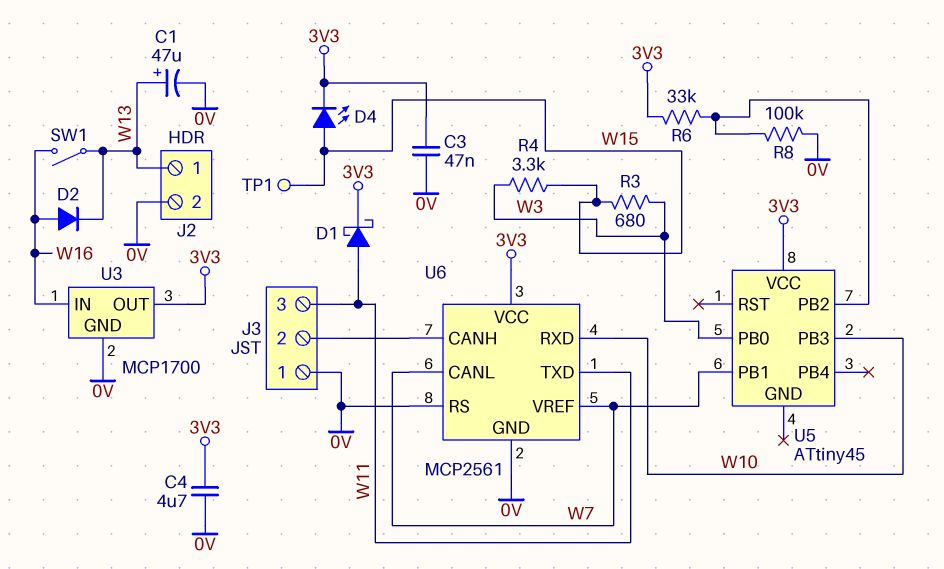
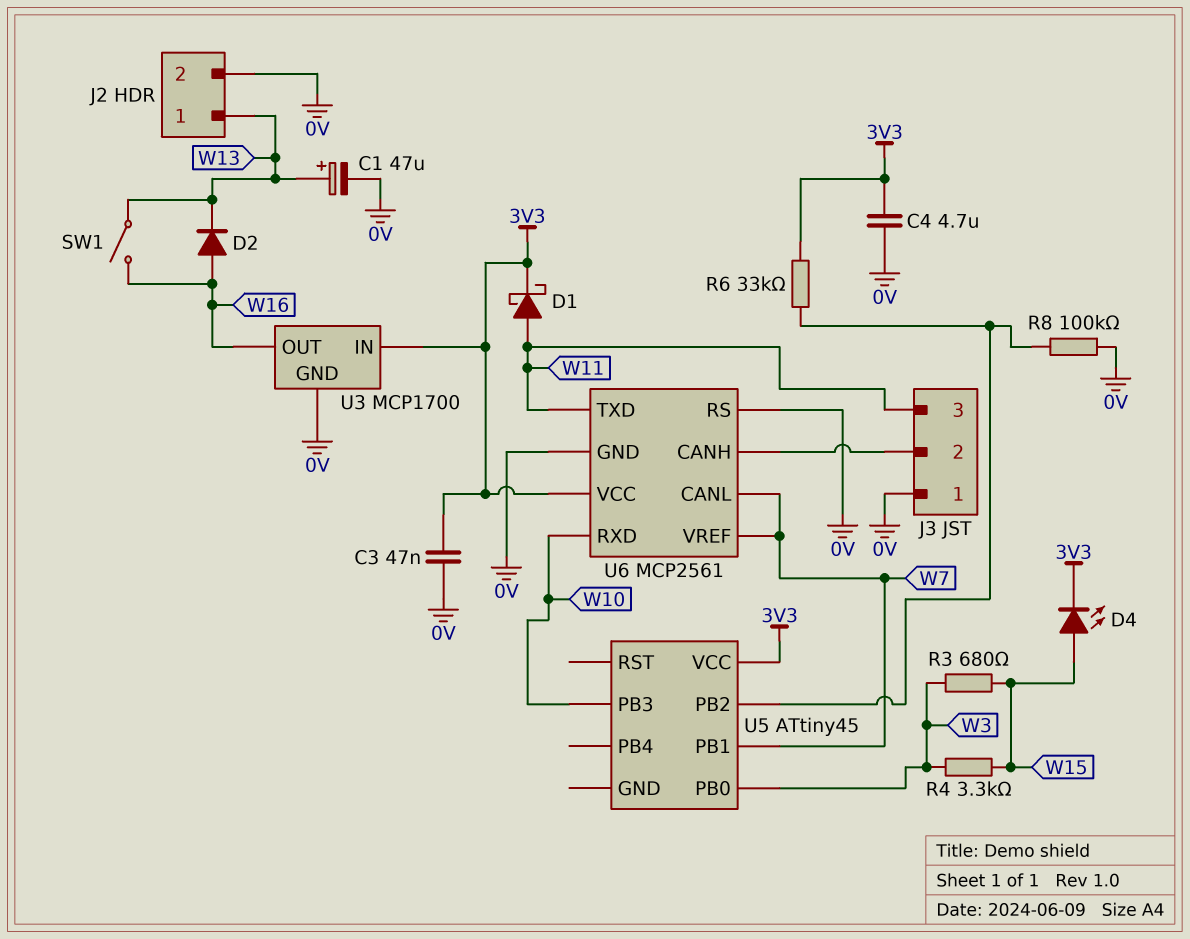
TP1: test point (W15) -> none
U3 pin IN: W16 -> 3V3
U3 pin OUT: 3V3 -> W16

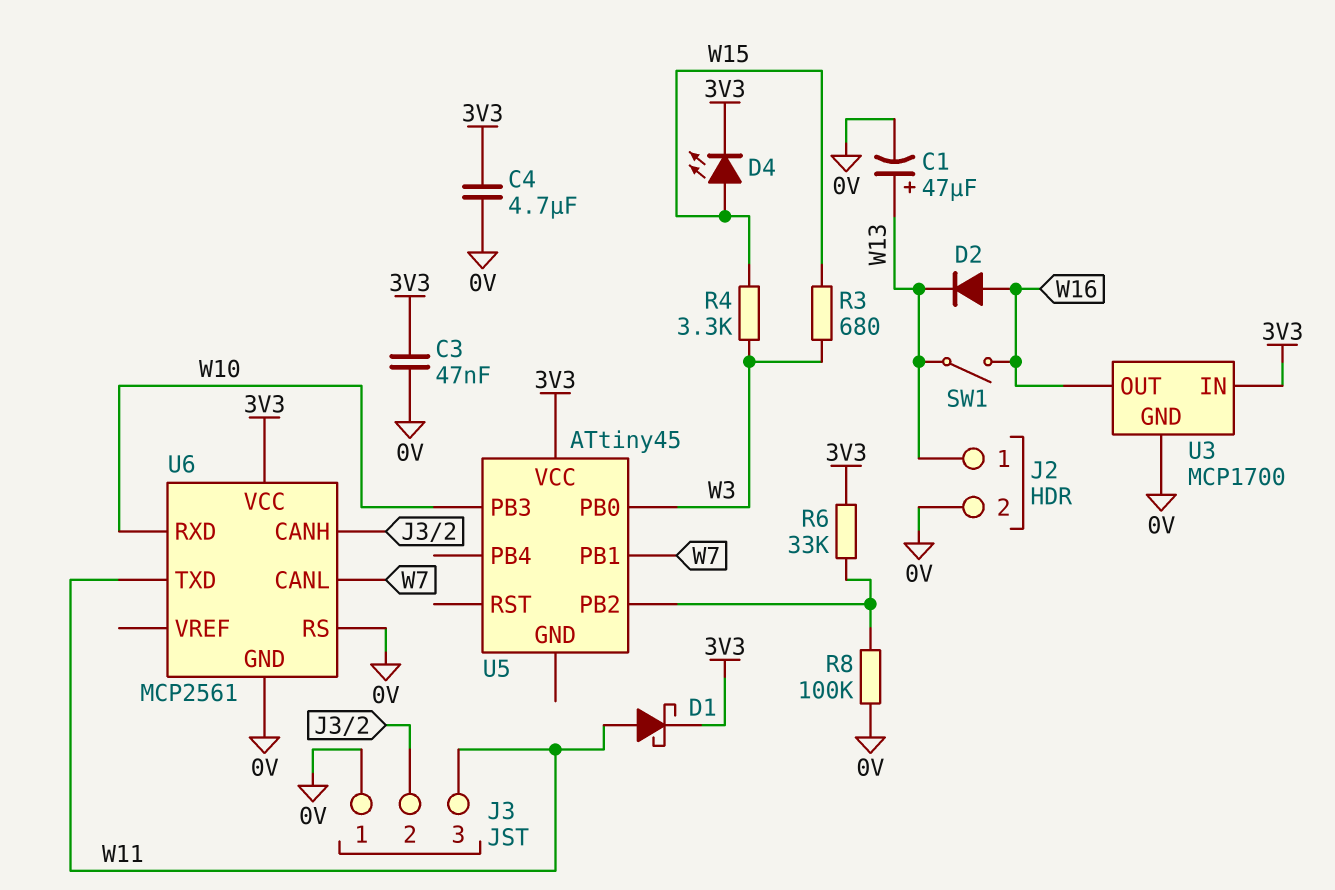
U6 pin VREF: W7 -> none

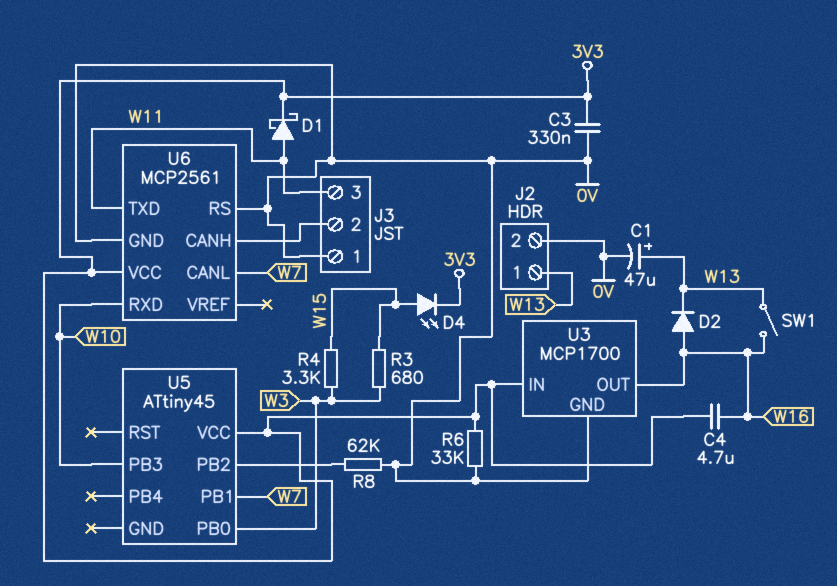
C3: 47nF (0V, 3V3) -> 330nF (0V, 3V3)
C4: 4.7uF (0V, 3V3) -> 4.7uF (3V3, W16)
R6: 33k (3V3, U5/PB2) -> 33k (0V, 3V3)
R8: 100k (0V, U5/PB2) -> 62k (0V, U5/PB2)

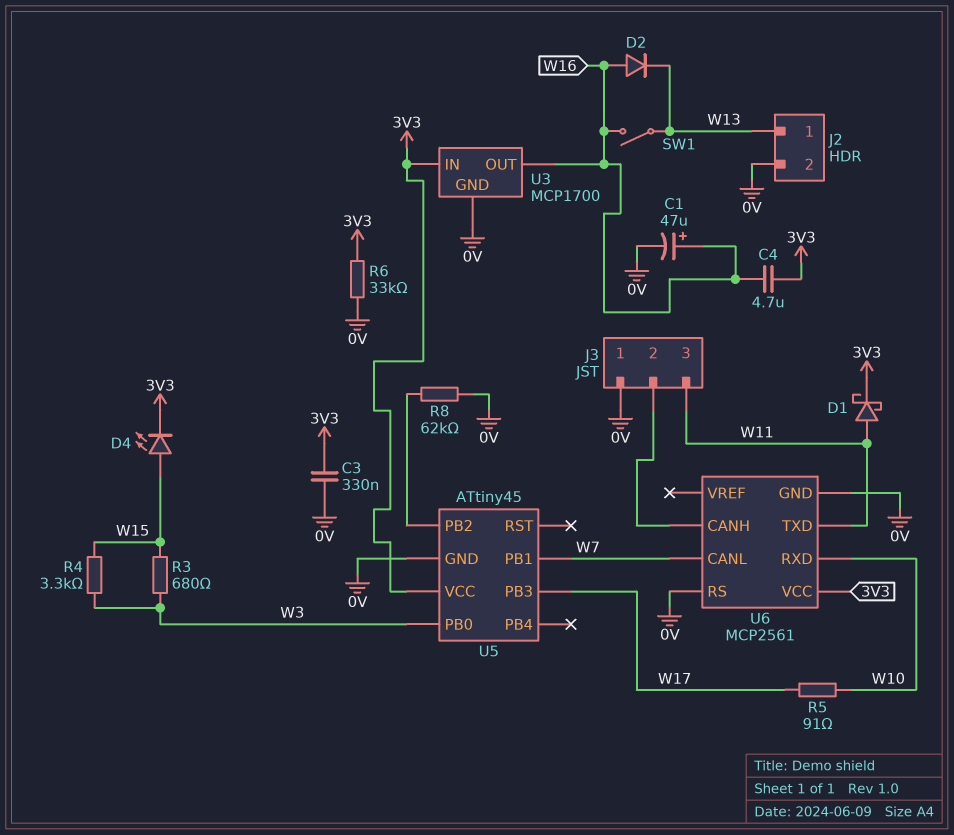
C1: 47uF (plus W13, minus 0V) -> 47uF (plus W16, minus 0V)
R5: none -> 91 (W10, W17)
U5 pin GND: none -> 0V
U5 pin PB3: W10 -> W17

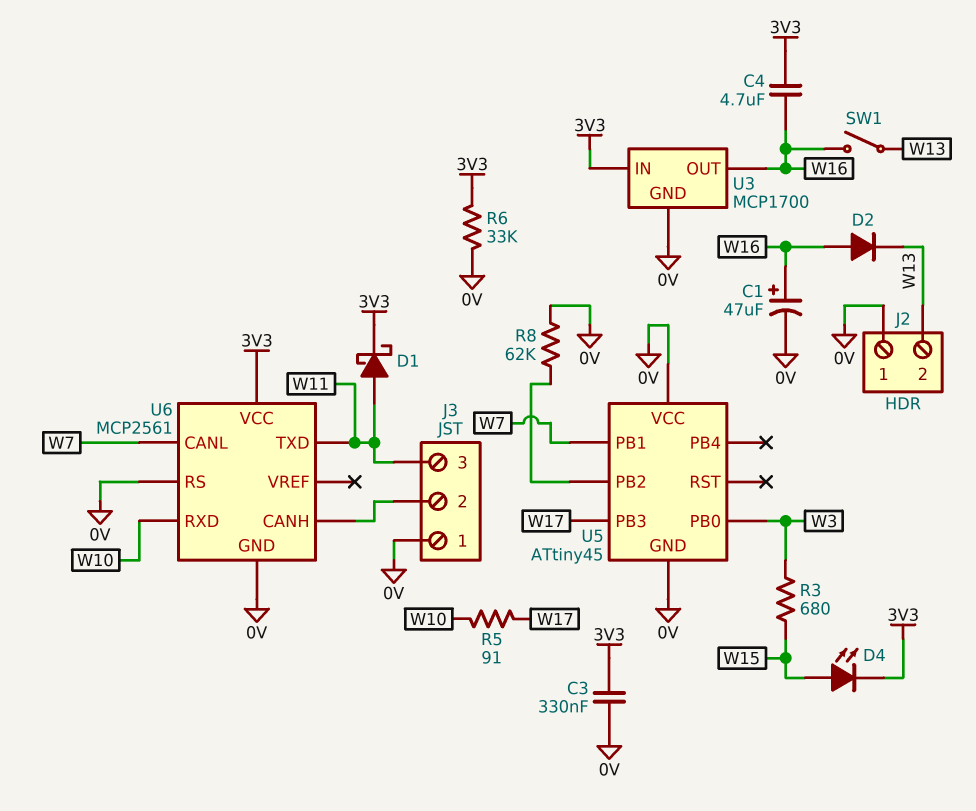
J2 pin 1: W13 -> 0V
J2 pin 2: 0V -> W13
R4: 3.3k (W3, W15) -> none
U5 pin VCC: 3V3 -> 0V

